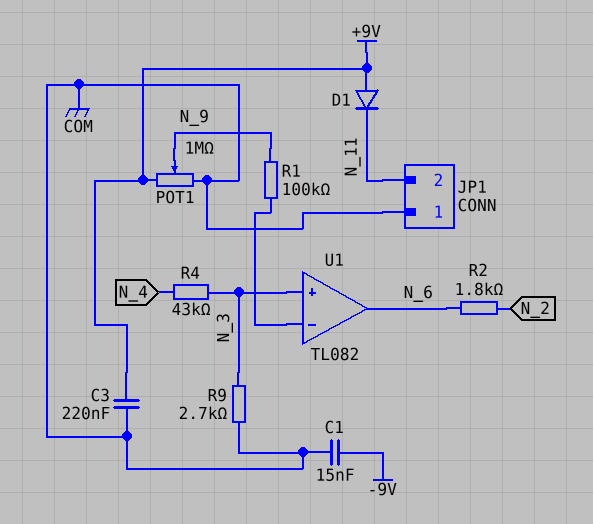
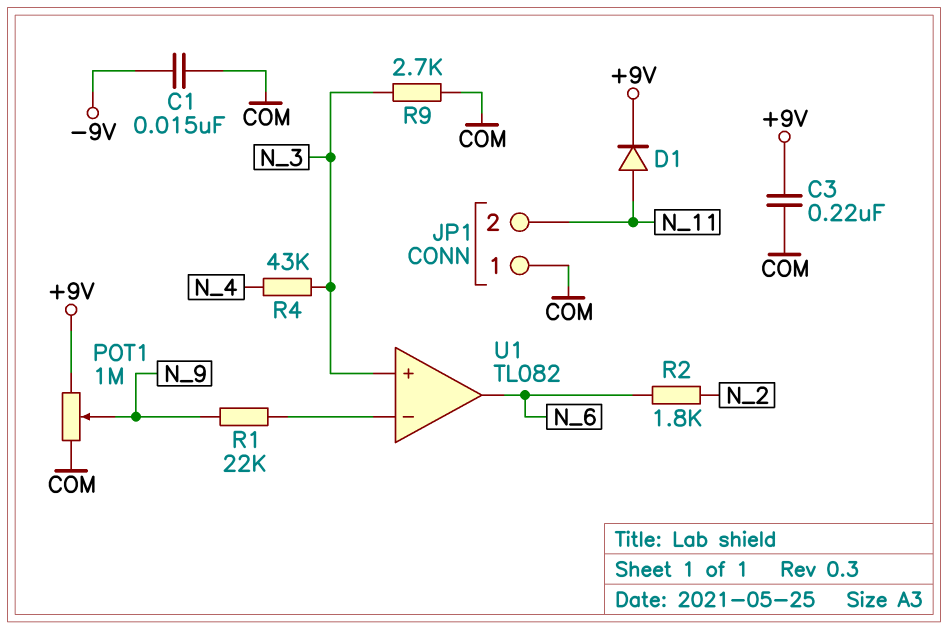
D1: diode (A +9V, K N_11) -> diode (A N_11, K +9V)
R1: 100k (N_9, U1/in-) -> 22k (N_9, U1/in-)

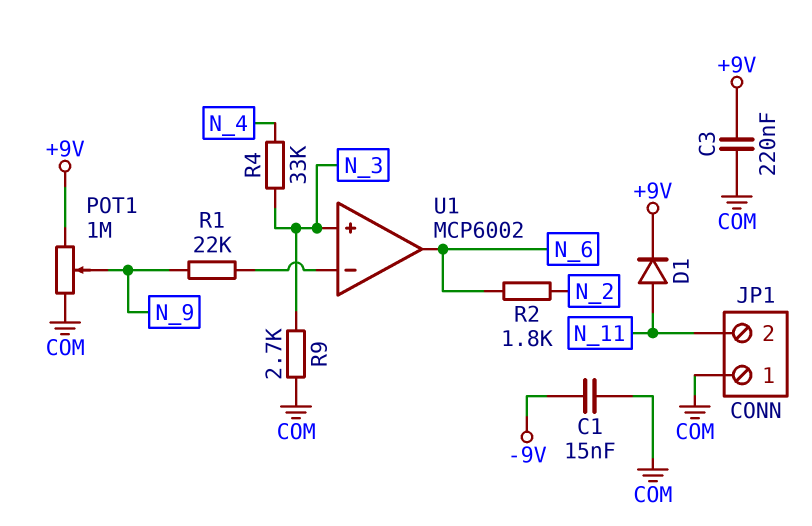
R4: 43k (N_3, N_4) -> 33k (N_3, N_4)
U1: TL082 -> MCP6002

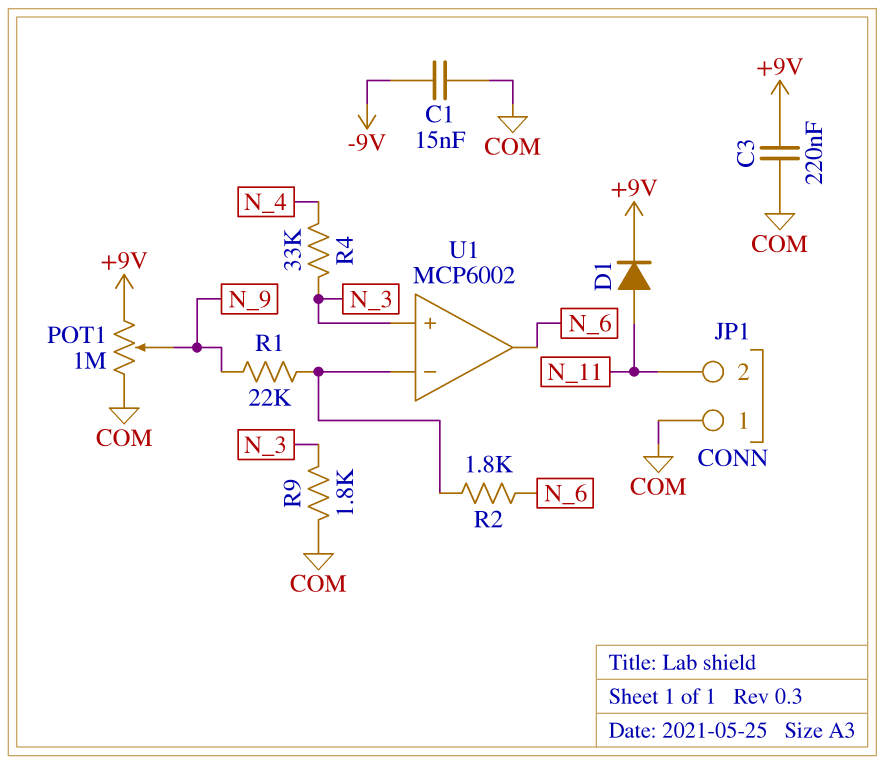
R2: 1.8k (N_2, N_6) -> 1.8k (N_6, U1/in-)
R9: 2.7k (COM, N_3) -> 1.8k (COM, N_3)

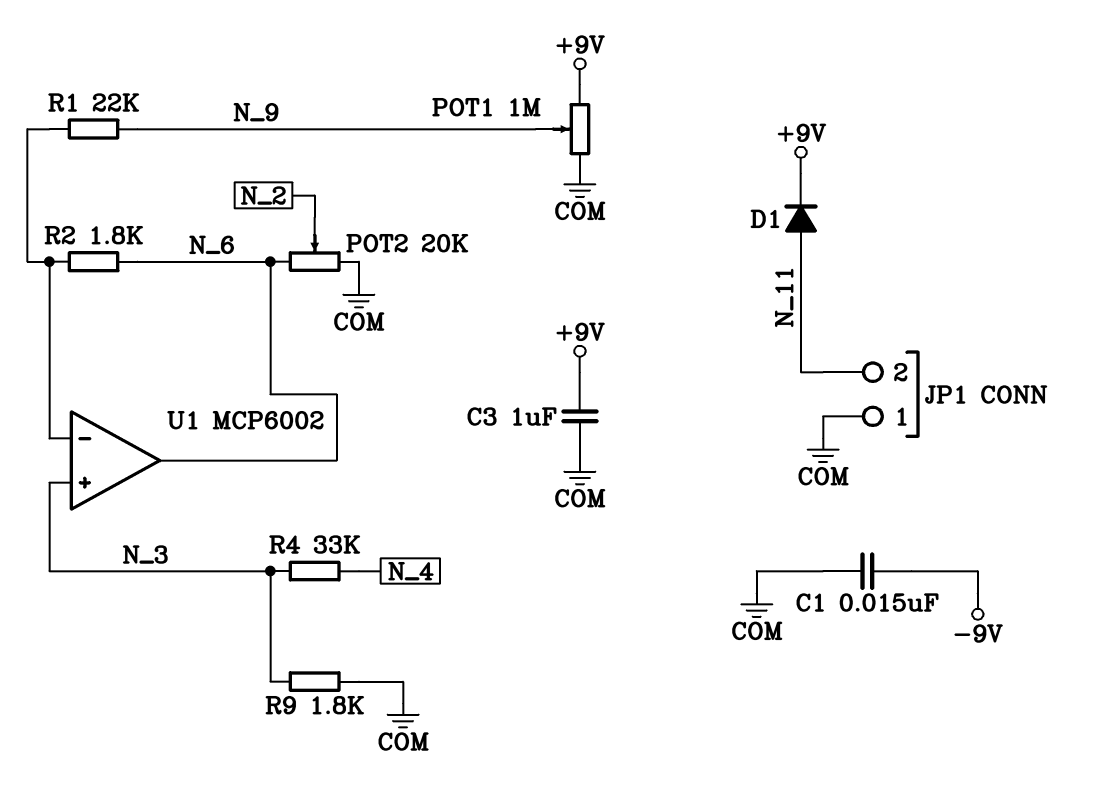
C3: 220nF (+9V, COM) -> 1uF (+9V, COM)
POT2: none -> 20k (COM, N_6, wiper N_2)

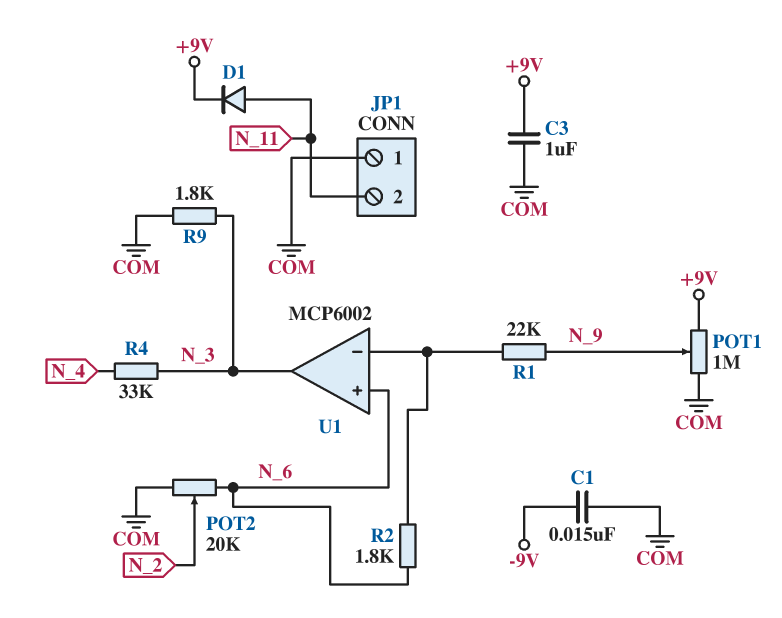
U1 pin in+: N_3 -> N_6
U1 pin out: N_6 -> N_3

